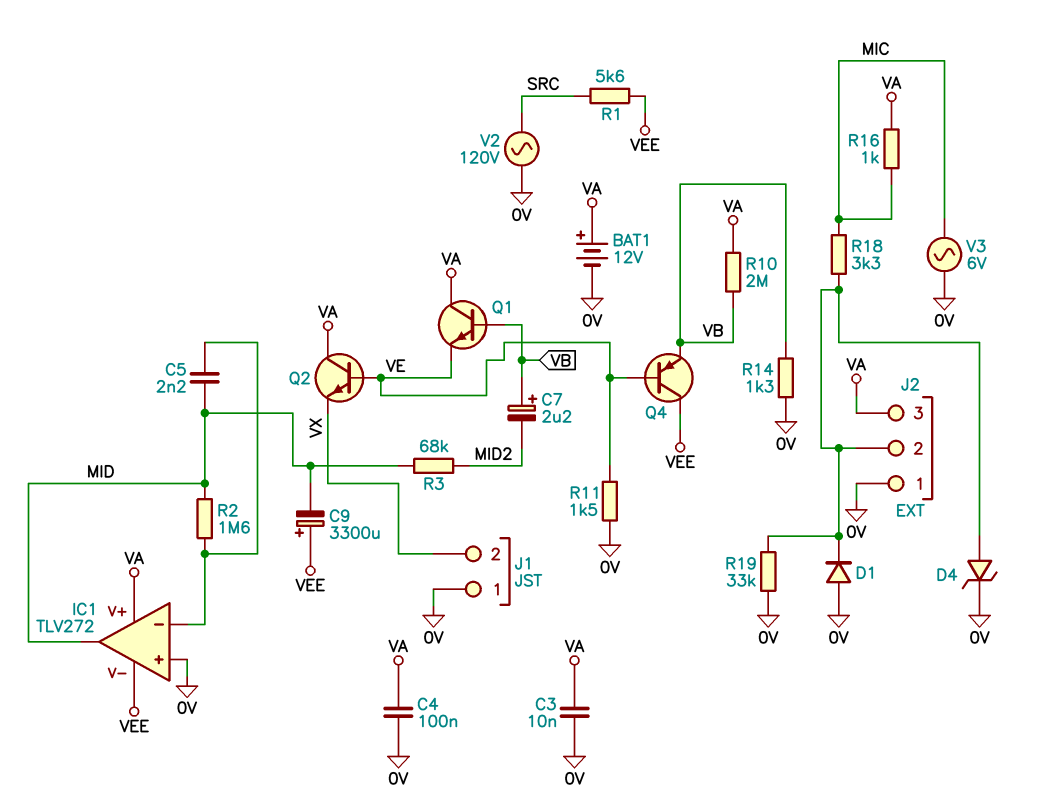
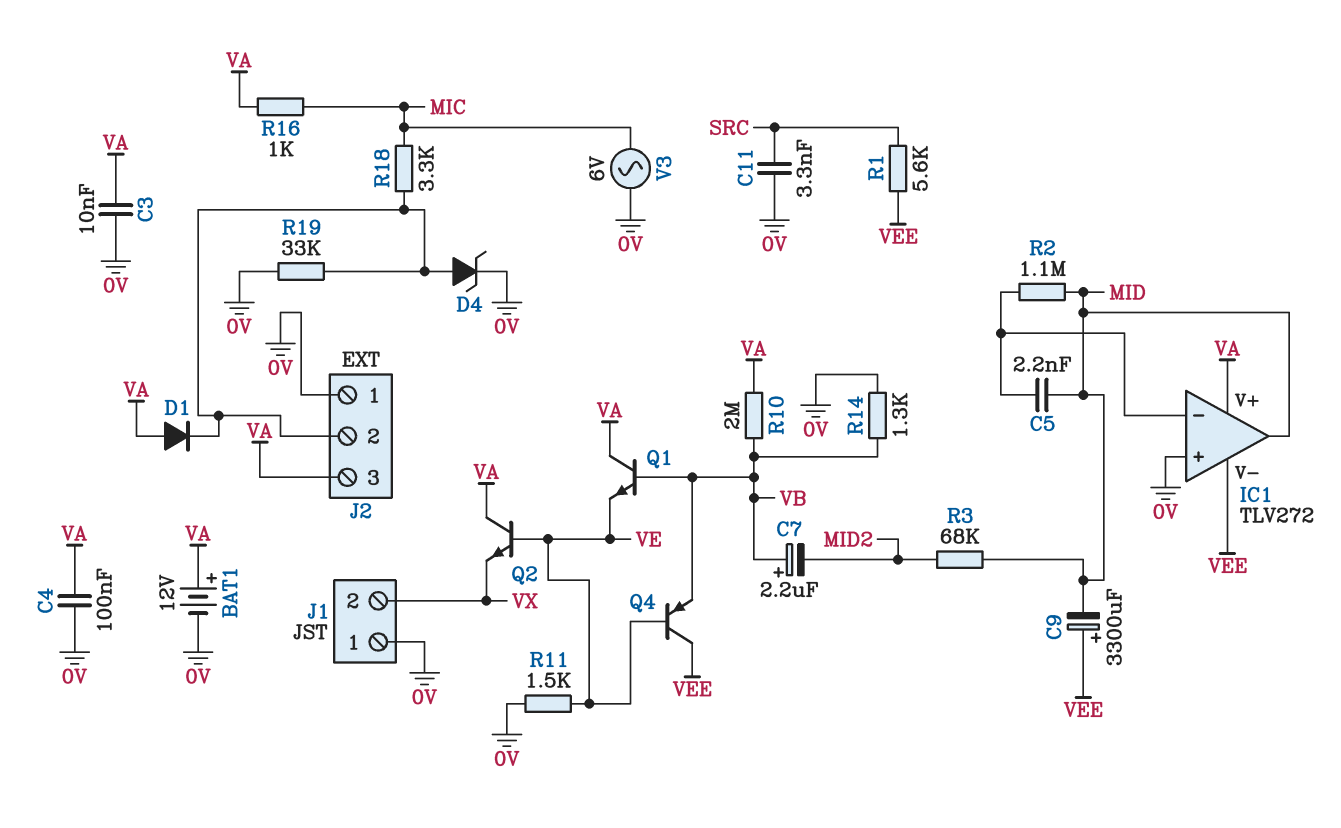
C11: none -> 3.3nF (0V, SRC)
D1: diode (A 0V, K J2/2) -> diode (A VA, K J2/2)
R2: 1.6M (IC1/in-, MID) -> 1.1M (IC1/in-, MID)
V2: AC 120V (0V, SRC) -> none

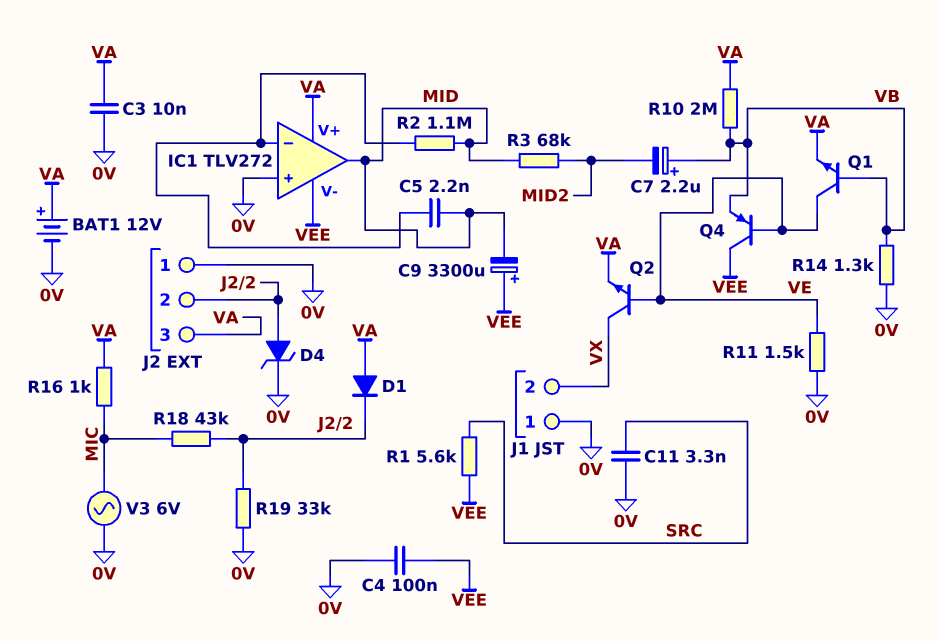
C4: 100nF (0V, VA) -> 100nF (0V, VEE)
Q1: NPN (B VB, C VA, E VE) -> NPN (B VB, C VE, E VA)
Q2: NPN (B VE, C VA, E VX) -> NPN (B VE, C VX, E VA)
R18: 3.3k (J2/2, MIC) -> 43k (J2/2, MIC)

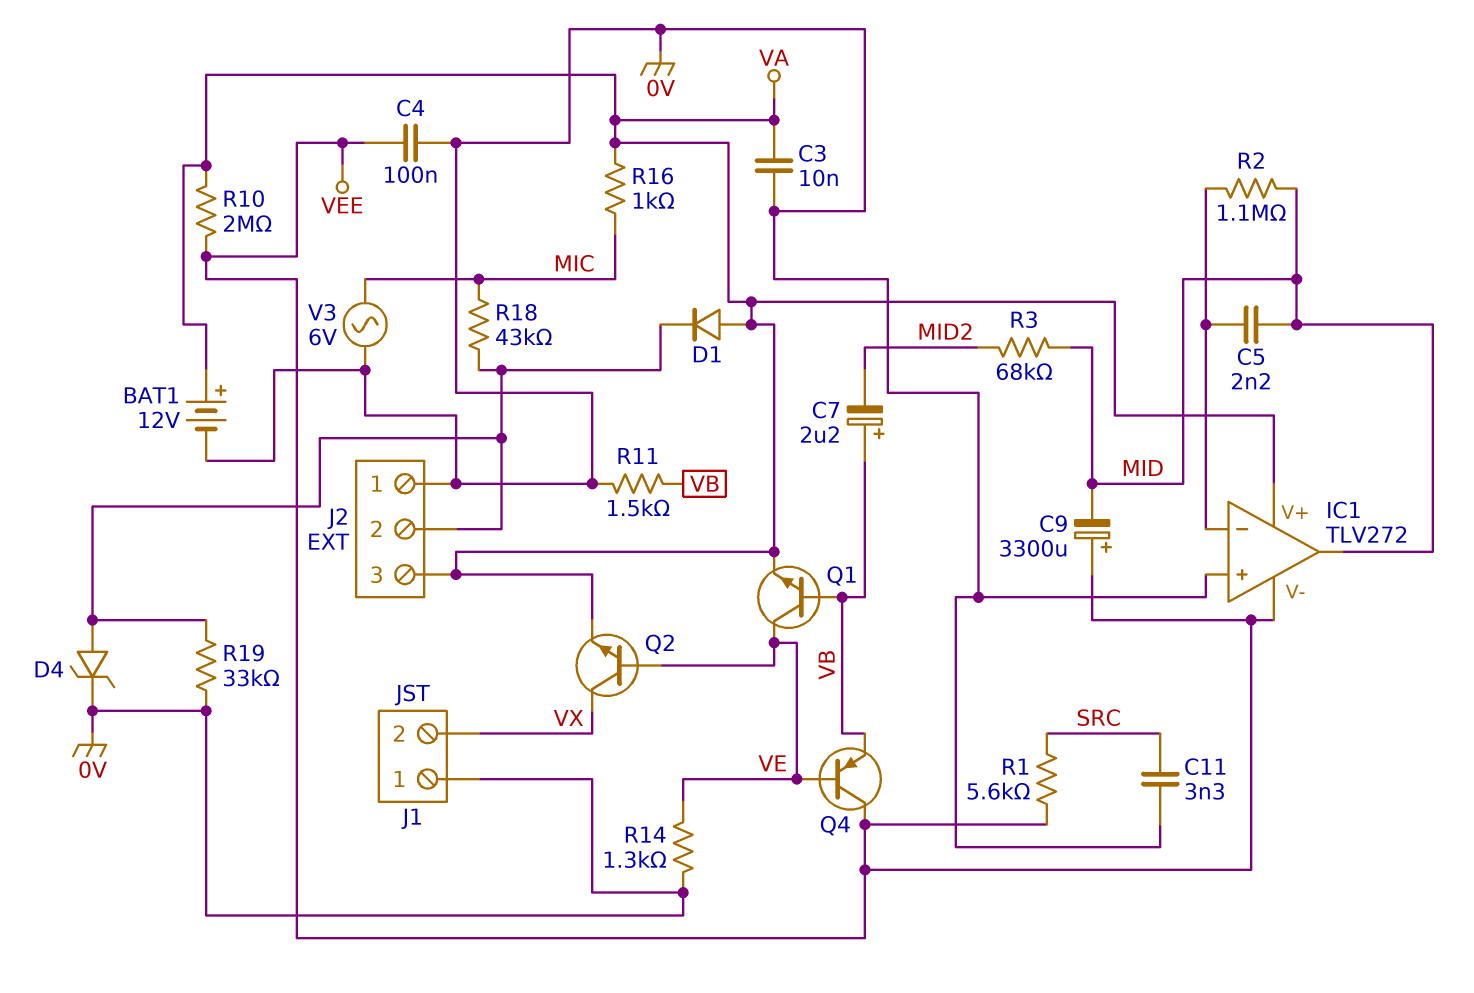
R10: 2M (VA, VB) -> 2M (VA, VEE)
R11: 1.5k (0V, VE) -> 1.5k (0V, VB)
R14: 1.3k (0V, VB) -> 1.3k (0V, VE)

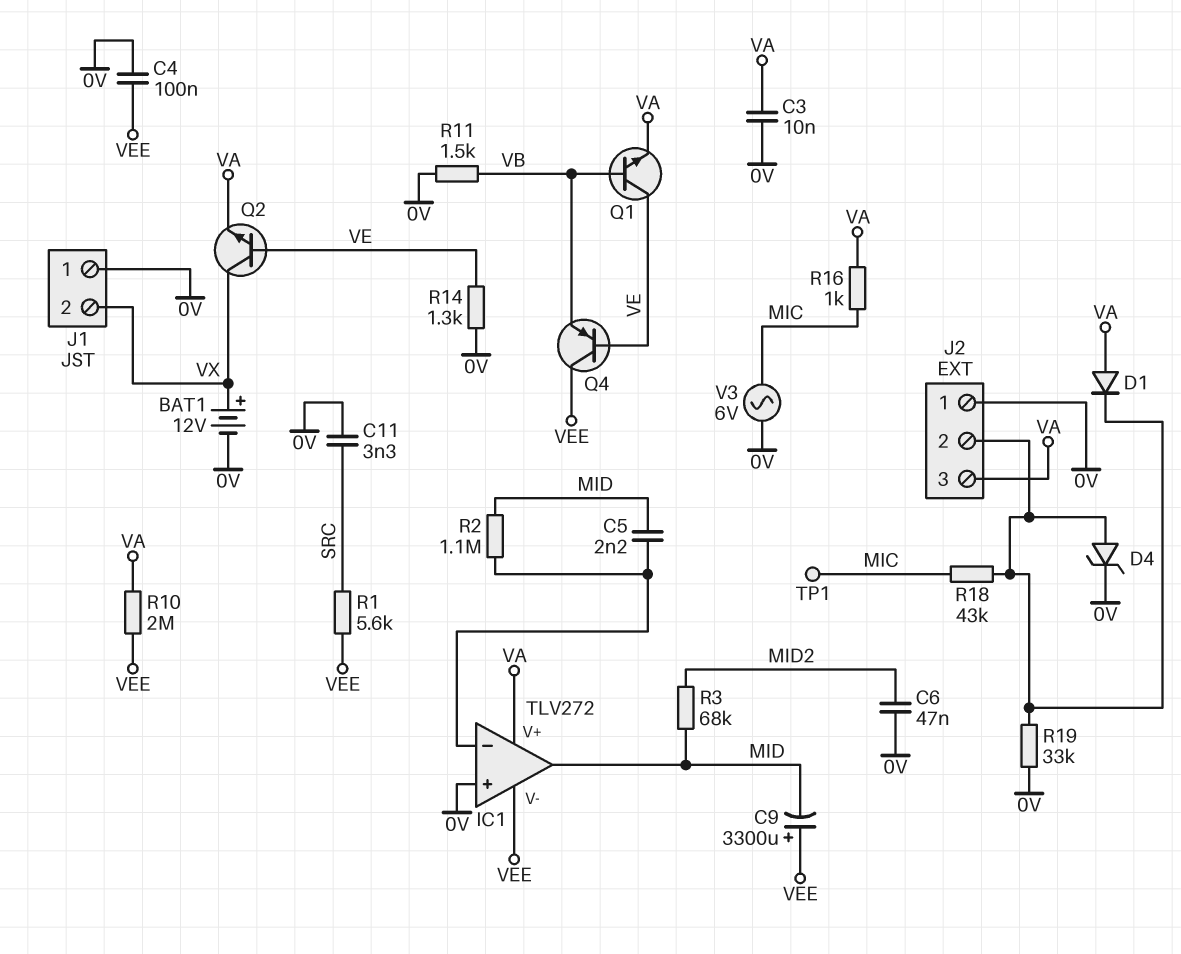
BAT1: 12V (plus VA, minus 0V) -> 12V (plus VX, minus 0V)
C6: none -> 47nF (0V, MID2)
C7: 2.2uF (plus VB, minus MID2) -> none
TP1: none -> test point (MIC)

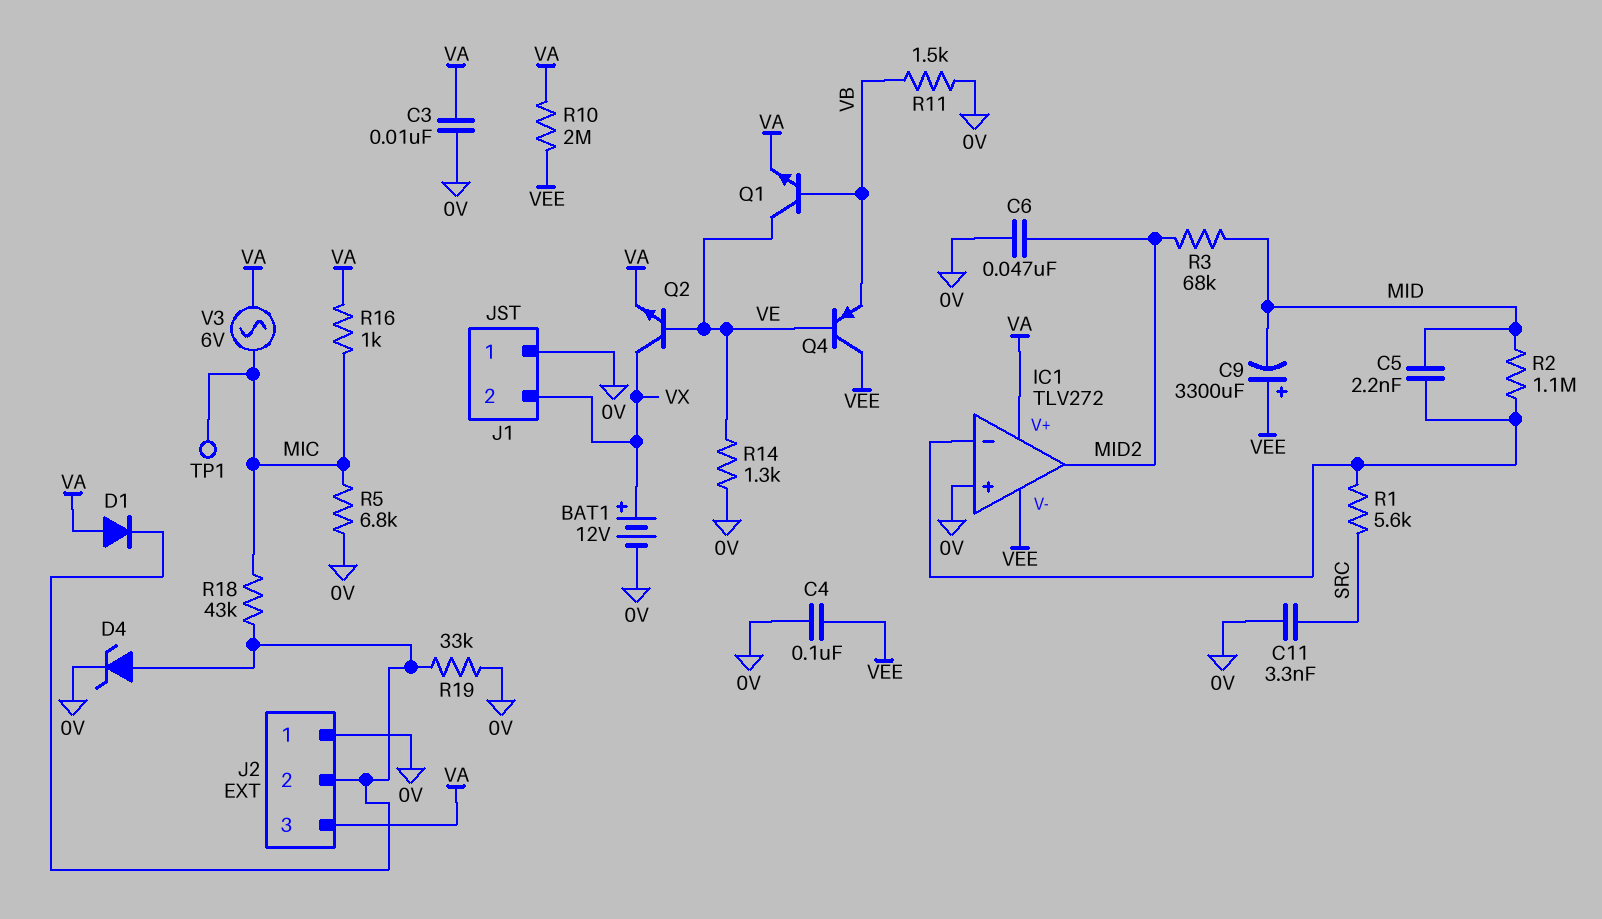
IC1 pin out: MID -> MID2
R1: 5.6k (SRC, VEE) -> 5.6k (IC1/in-, SRC)
R5: none -> 6.8k (0V, MIC)
V3: AC 6V (0V, MIC) -> AC 6V (MIC, VA)

